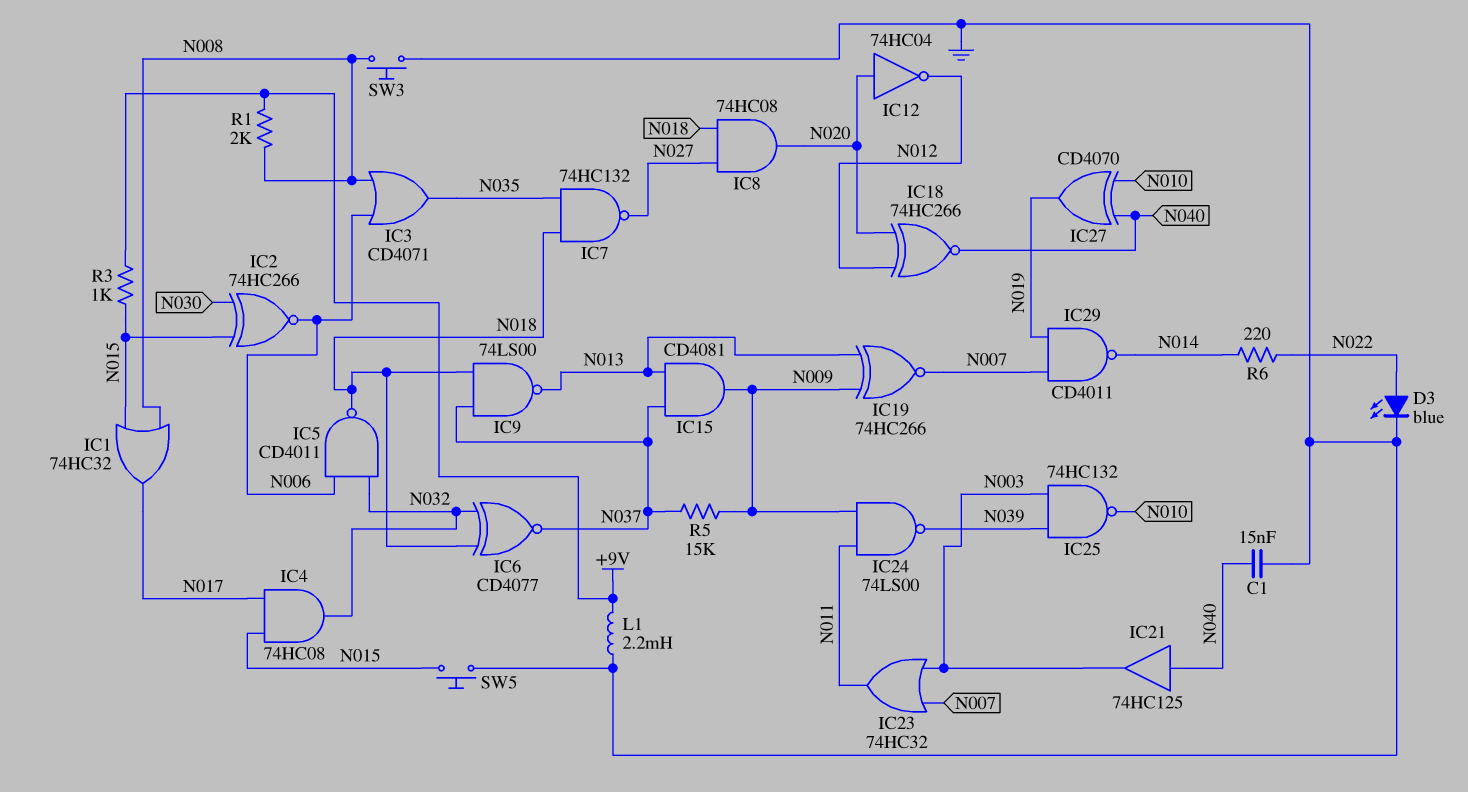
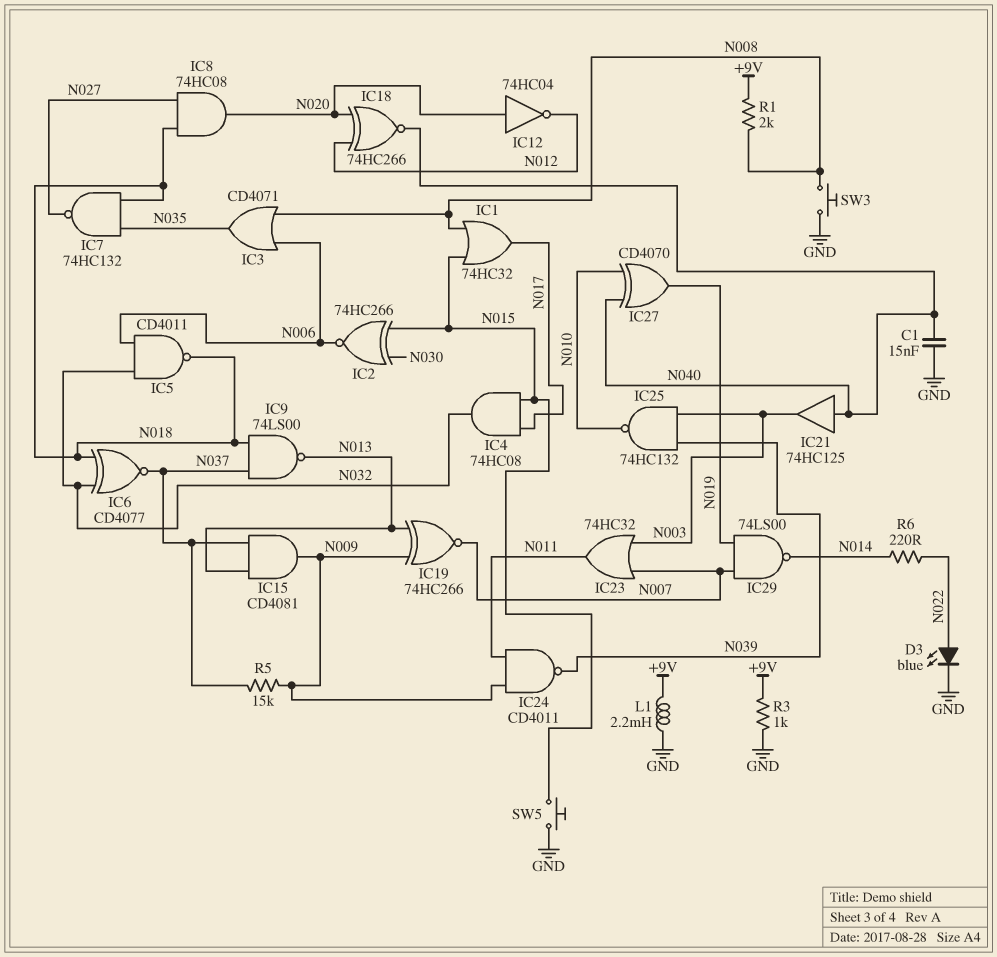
IC24: NAND 74LS00 (in N009, in N011, out N039) -> NAND CD4011 (in N009, in N011, out N039)
IC29: NAND CD4011 (in N007, in N019, out N014) -> NAND 74LS00 (in N007, in N019, out N014)
R3: 1k (+9V, N015) -> 1k (+9V, GND)

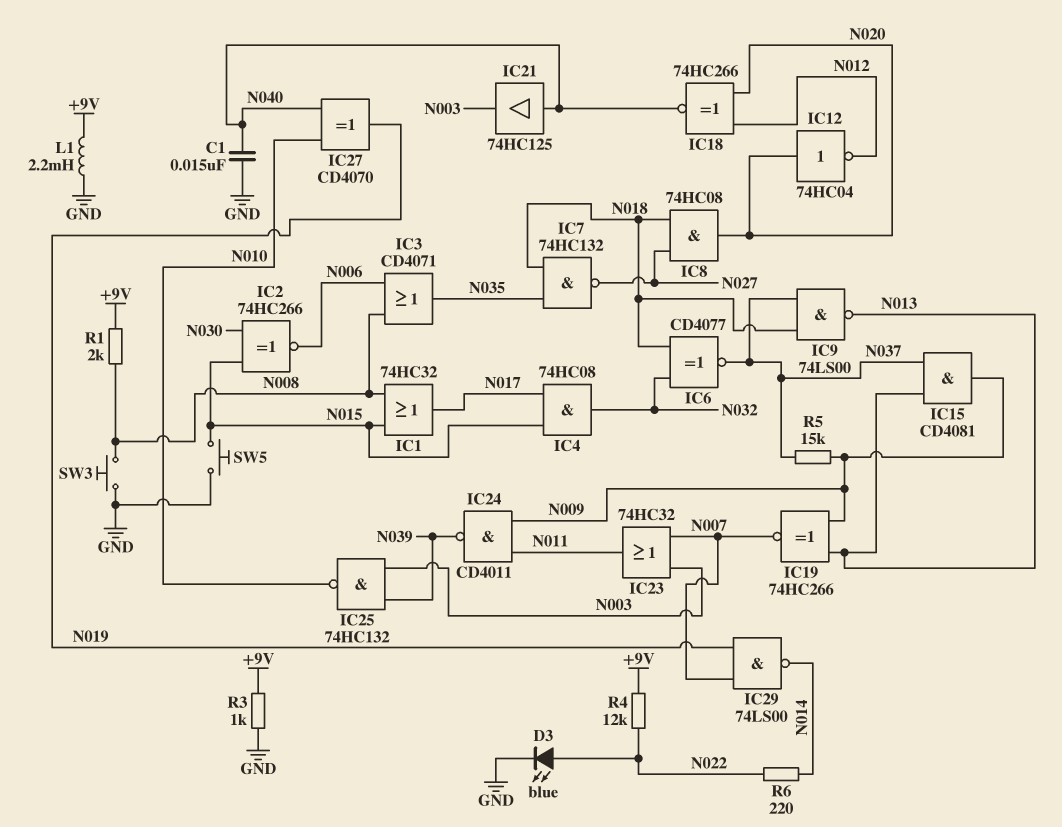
IC5: NAND CD4011 (in N006, in N032, out N018) -> none
R4: none -> 12k (+9V, N022)

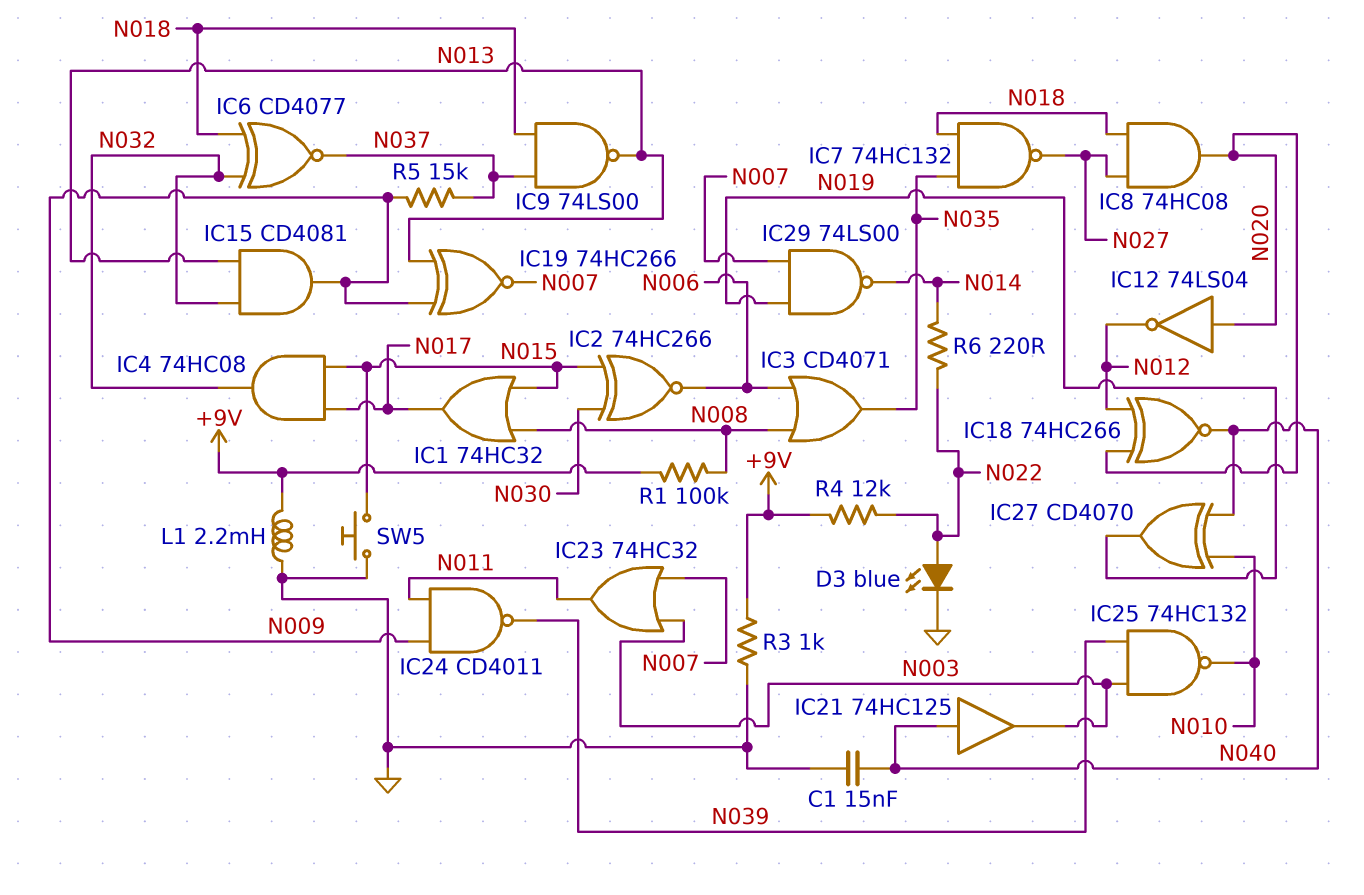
IC12: NOT 74HC04 (in N020, out N012) -> NOT 74LS04 (in N020, out N012)
IC15: AND CD4081 (in N013, in N037, out N009) -> AND CD4081 (in N013, in N032, out N009)
R1: 2k (+9V, N008) -> 100k (+9V, N008)
SW3: button (GND, N008) -> none

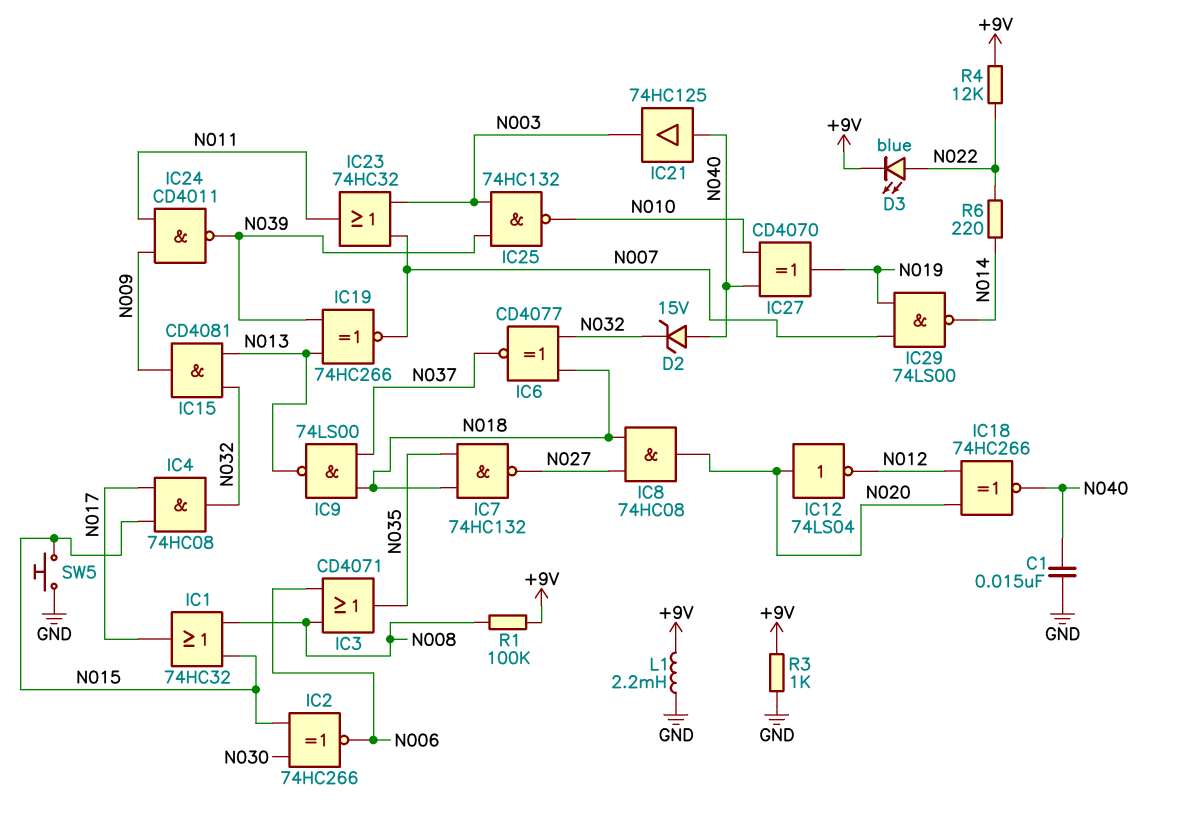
D2: none -> zener 15V (A N040, K N032)
D3: LED blue (A N022, K GND) -> LED blue (A N022, K +9V)
IC19: XNOR 74HC266 (in N009, in N013, out N007) -> XNOR 74HC266 (in N013, in N039, out N007)
R5: 15k (N009, N037) -> none

